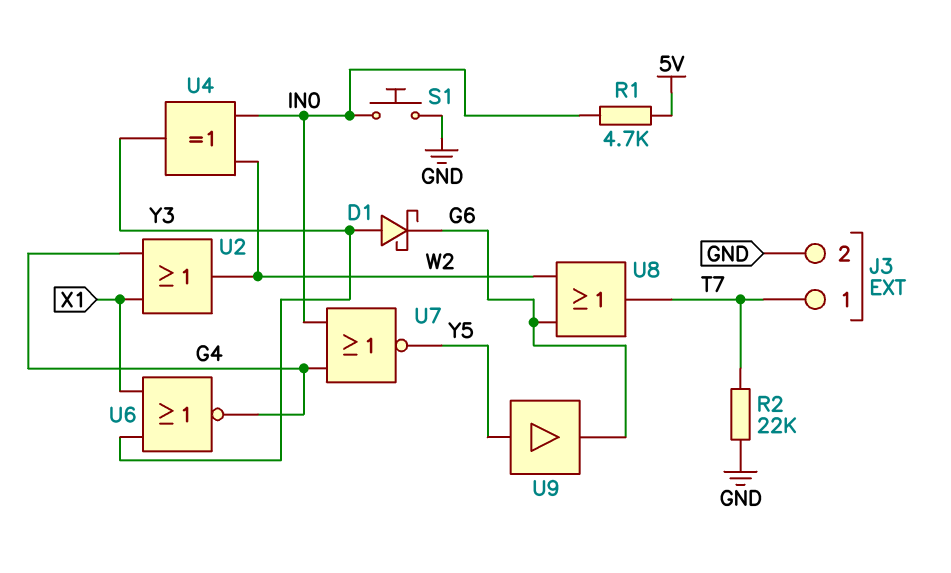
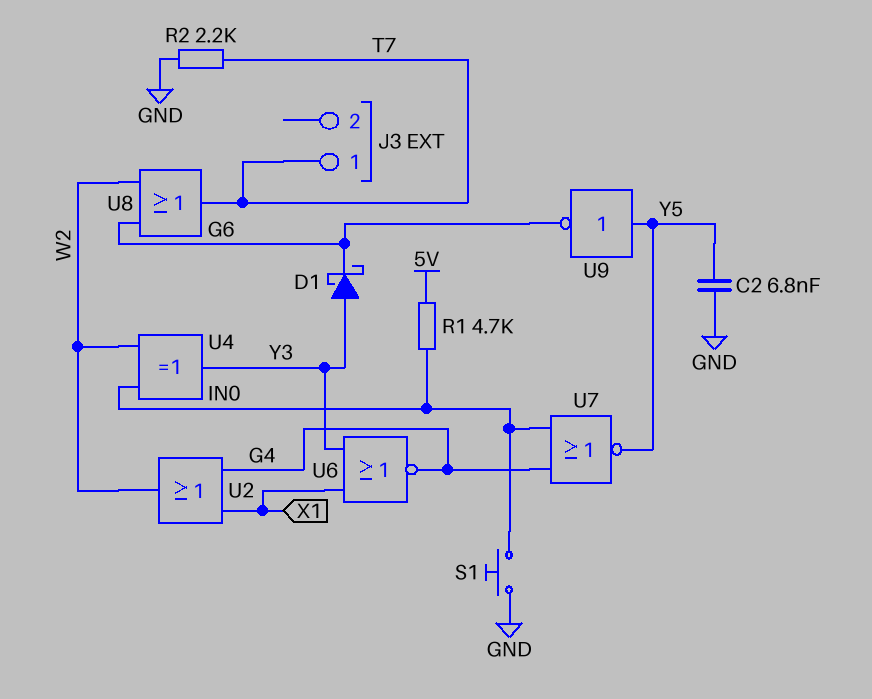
C2: none -> 6.8nF (GND, Y5)
J3 pin 2: GND -> none
R2: 22k (GND, T7) -> 2.2k (GND, T7)
U9: buffer (in Y5, out G6) -> NOT (in Y5, out G6)

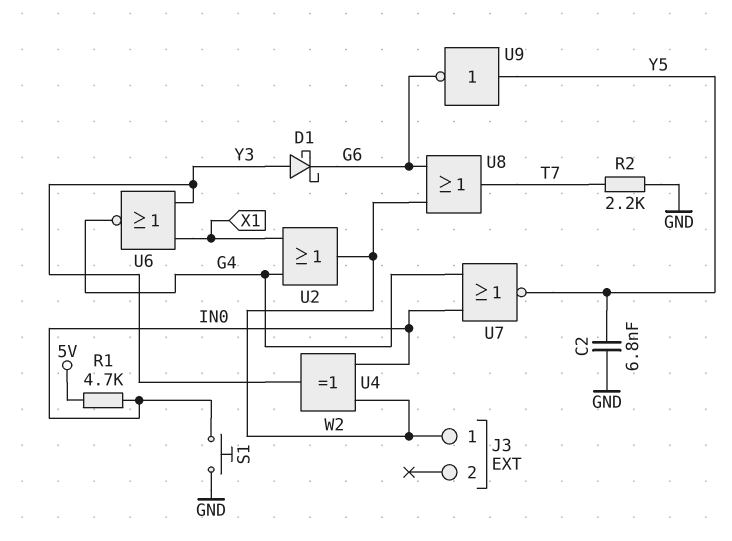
J3 pin 1: T7 -> W2

